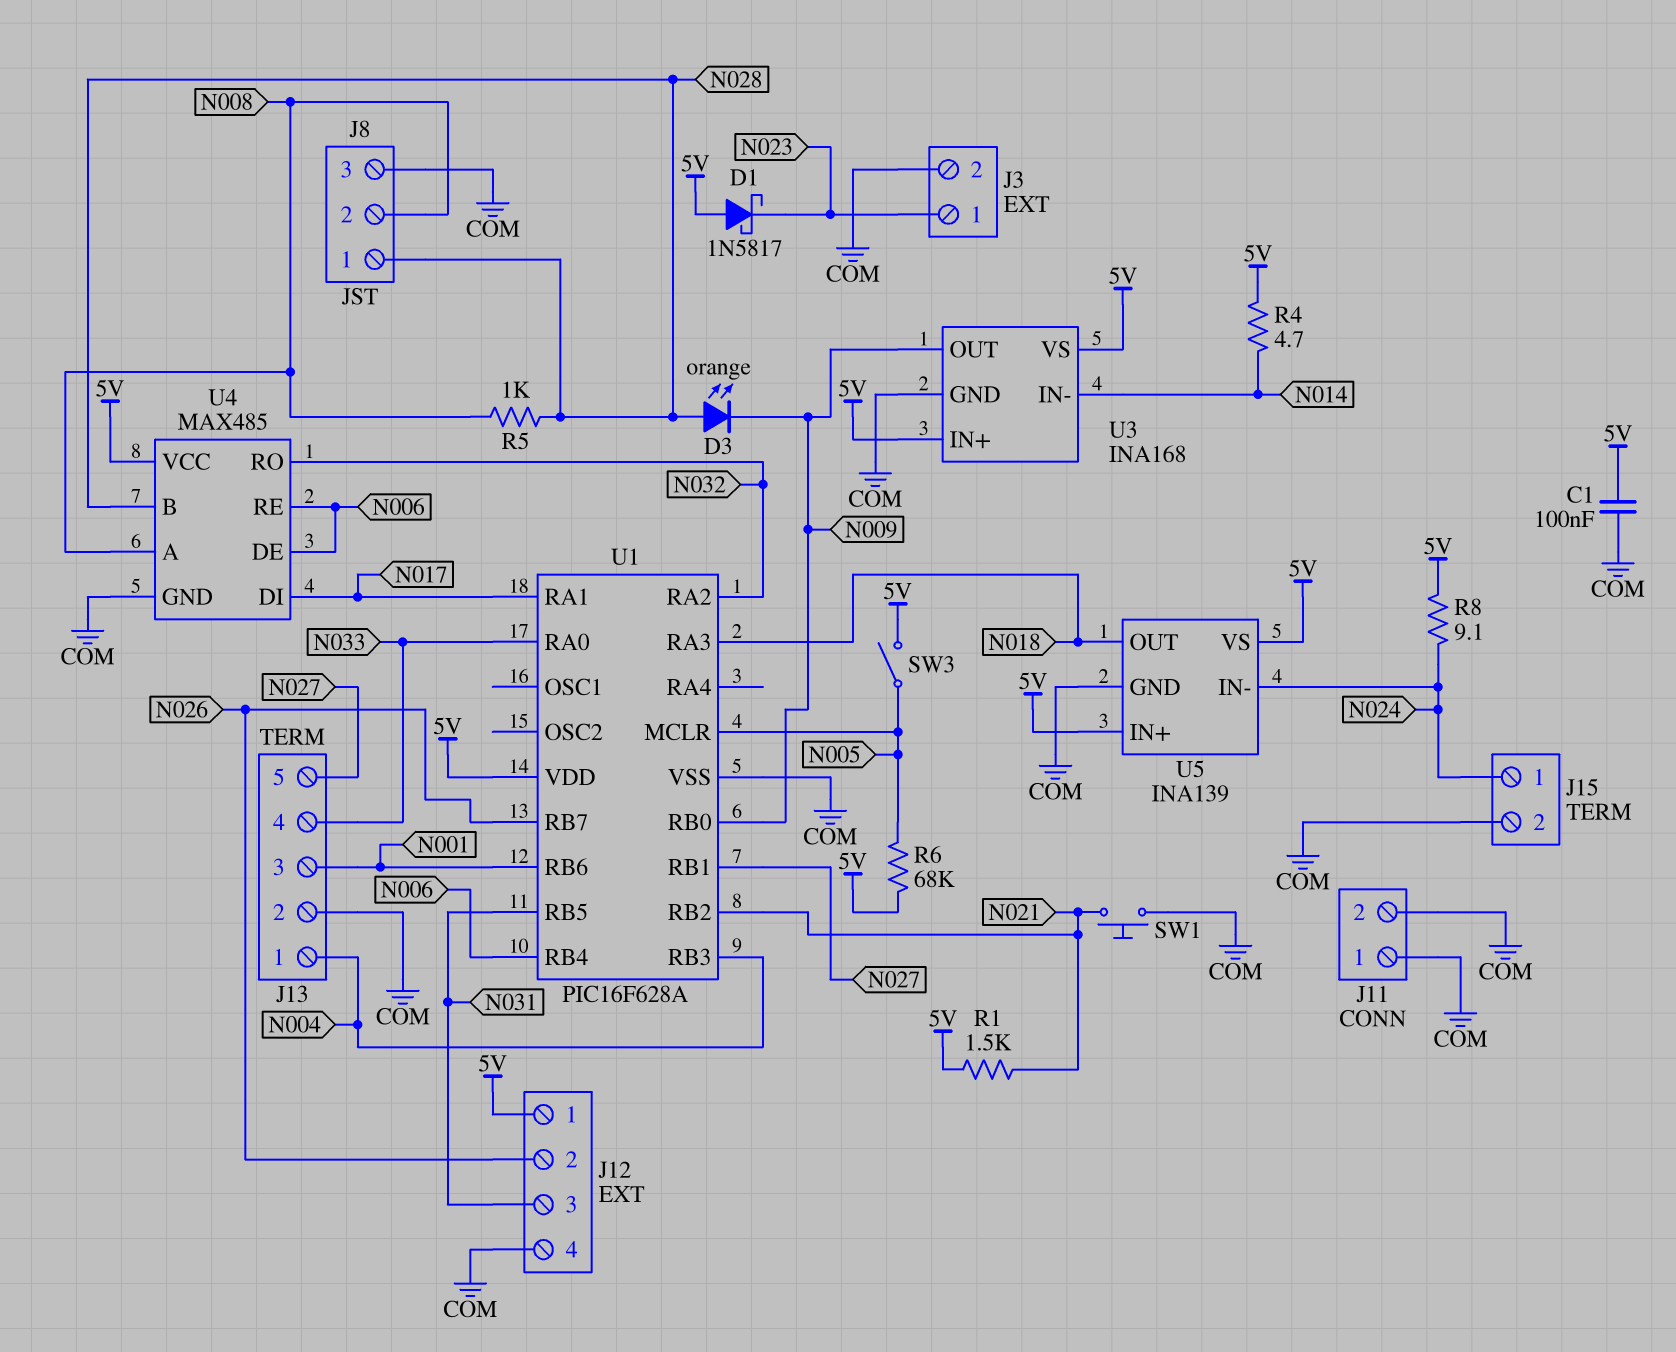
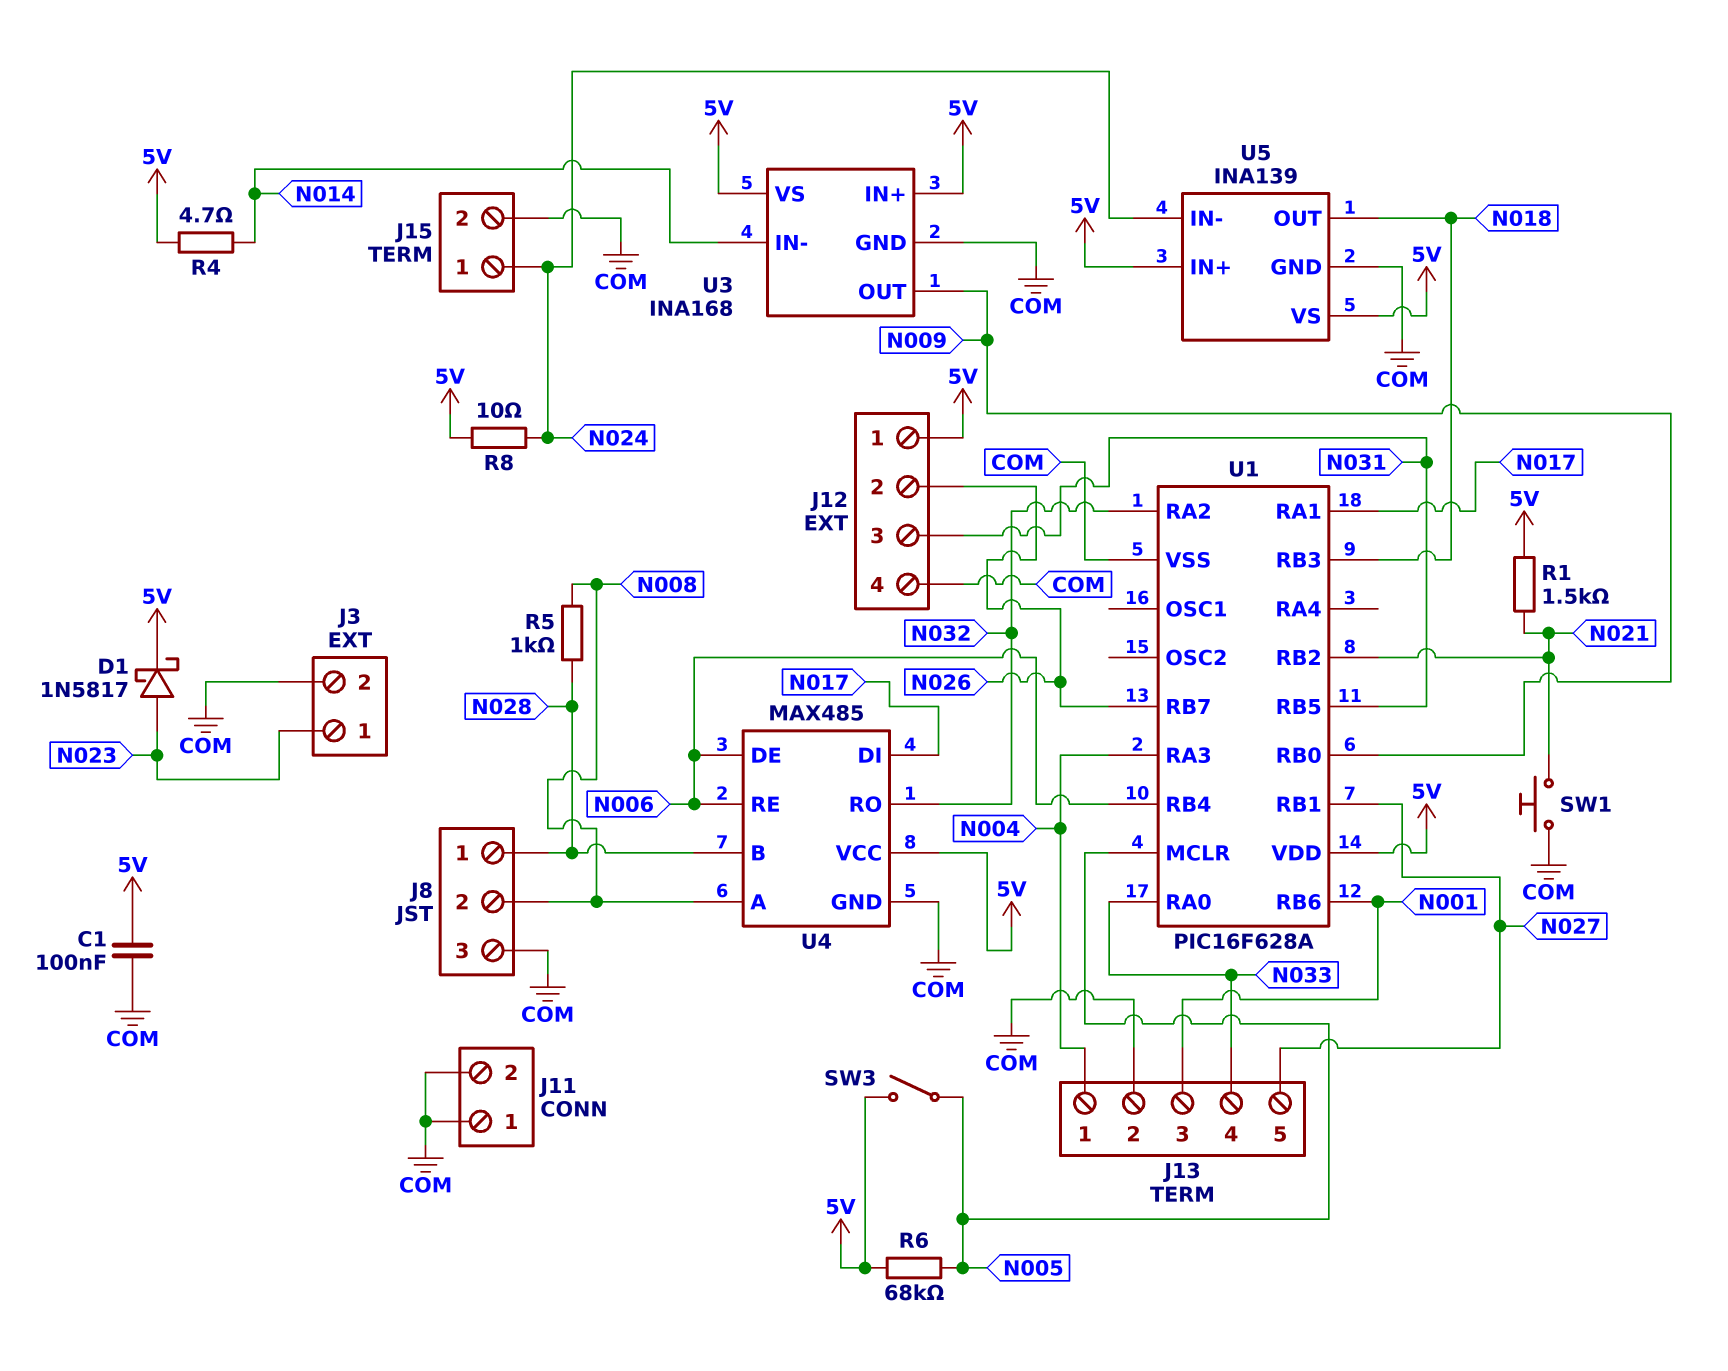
D1: schottky 1N5817 (A 5V, K N023) -> schottky 1N5817 (A N023, K 5V)
D3: LED orange (A N028, K N009) -> none
R8: 9.1 (5V, N024) -> 10 (5V, N024)
U1 pin RA3: N018 -> N004
U1 pin RB3: N004 -> N018

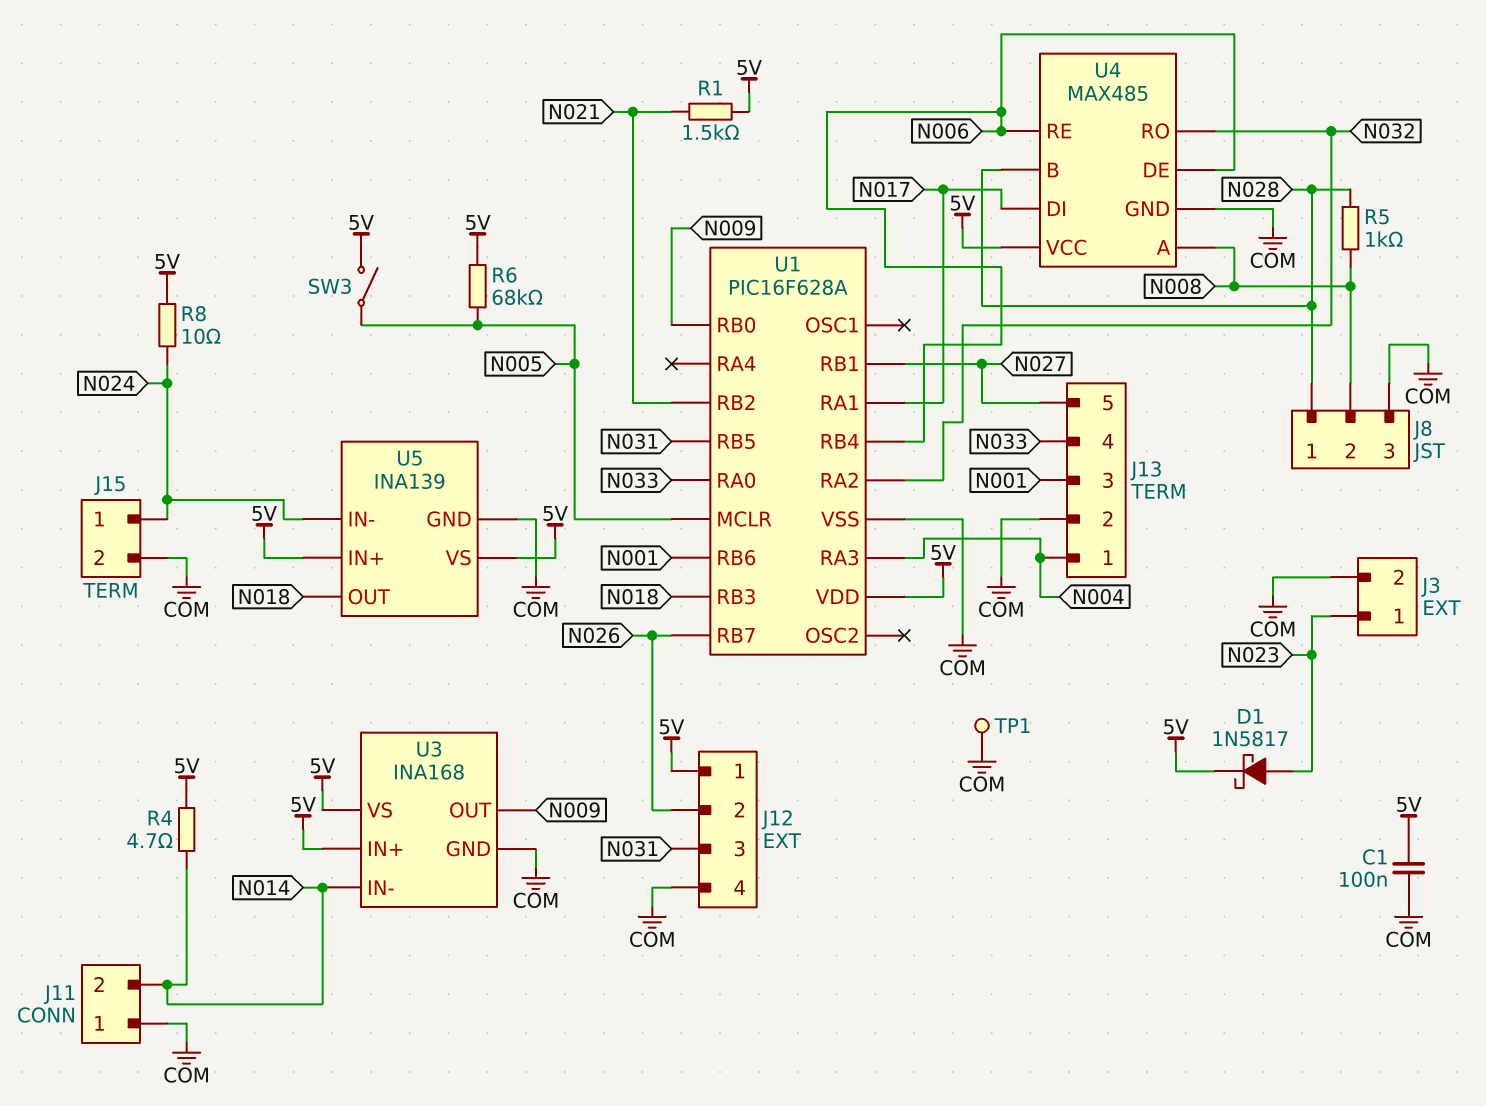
J11 pin 2: COM -> N014
SW1: button (COM, N021) -> none
TP1: none -> test point (COM)

